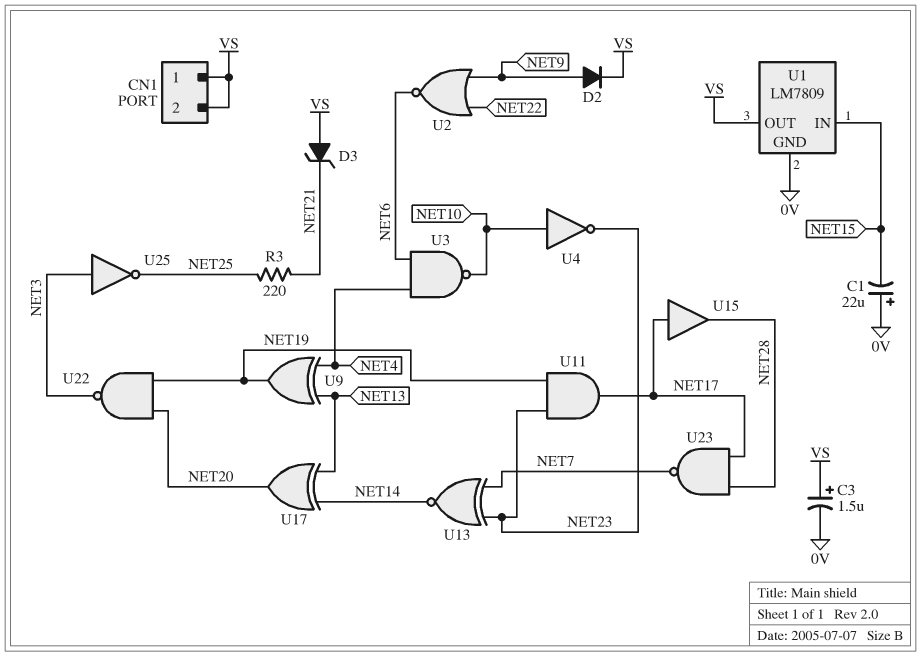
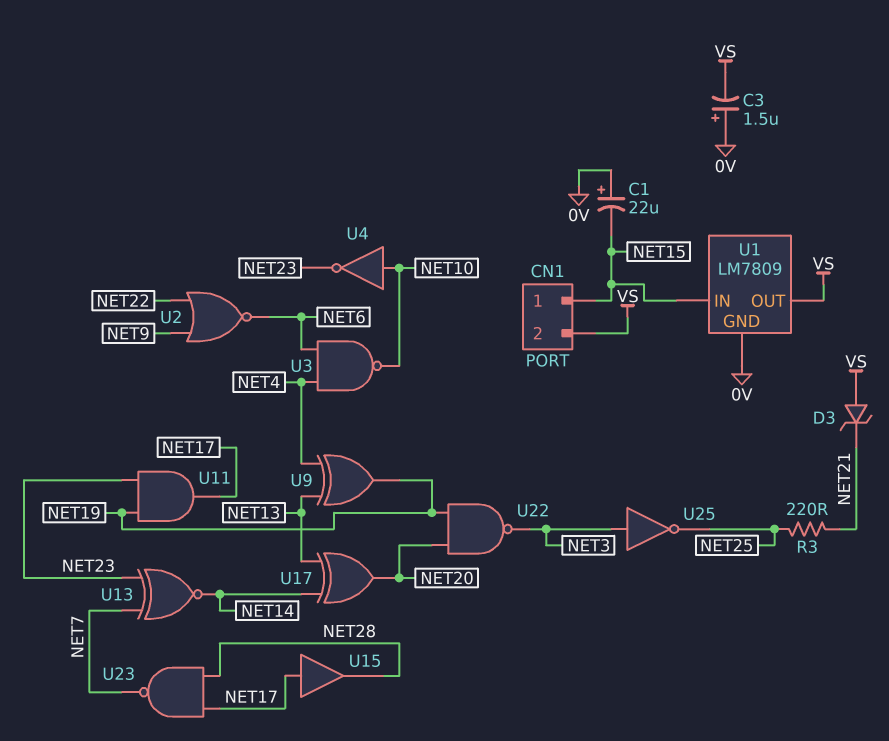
C3: 1.5uF (plus VS, minus 0V) -> 1.5uF (plus 0V, minus VS)
CN1 pin 1: VS -> NET15
D2: diode (A NET9, K VS) -> none

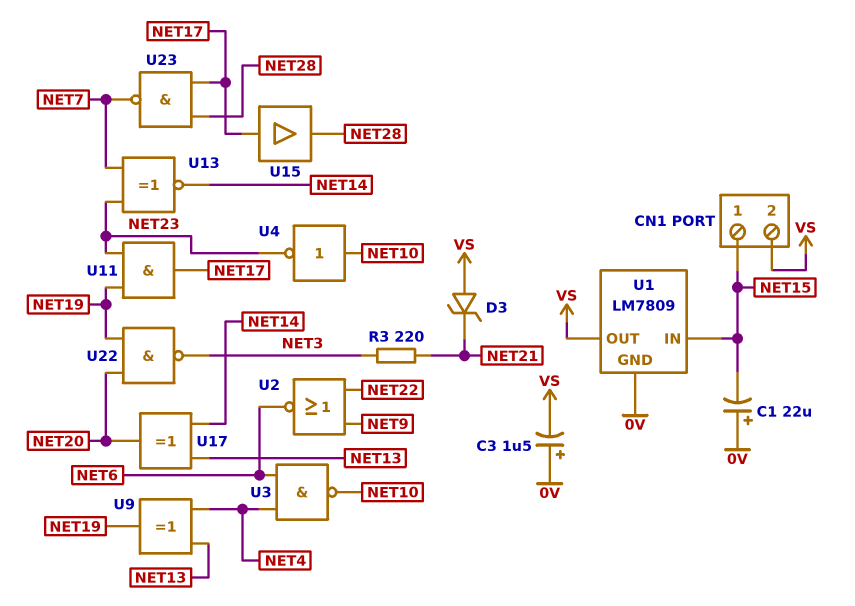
R3: 220 (NET21, NET25) -> 220 (NET3, NET21)
U25: NOT (in NET3, out NET25) -> none

